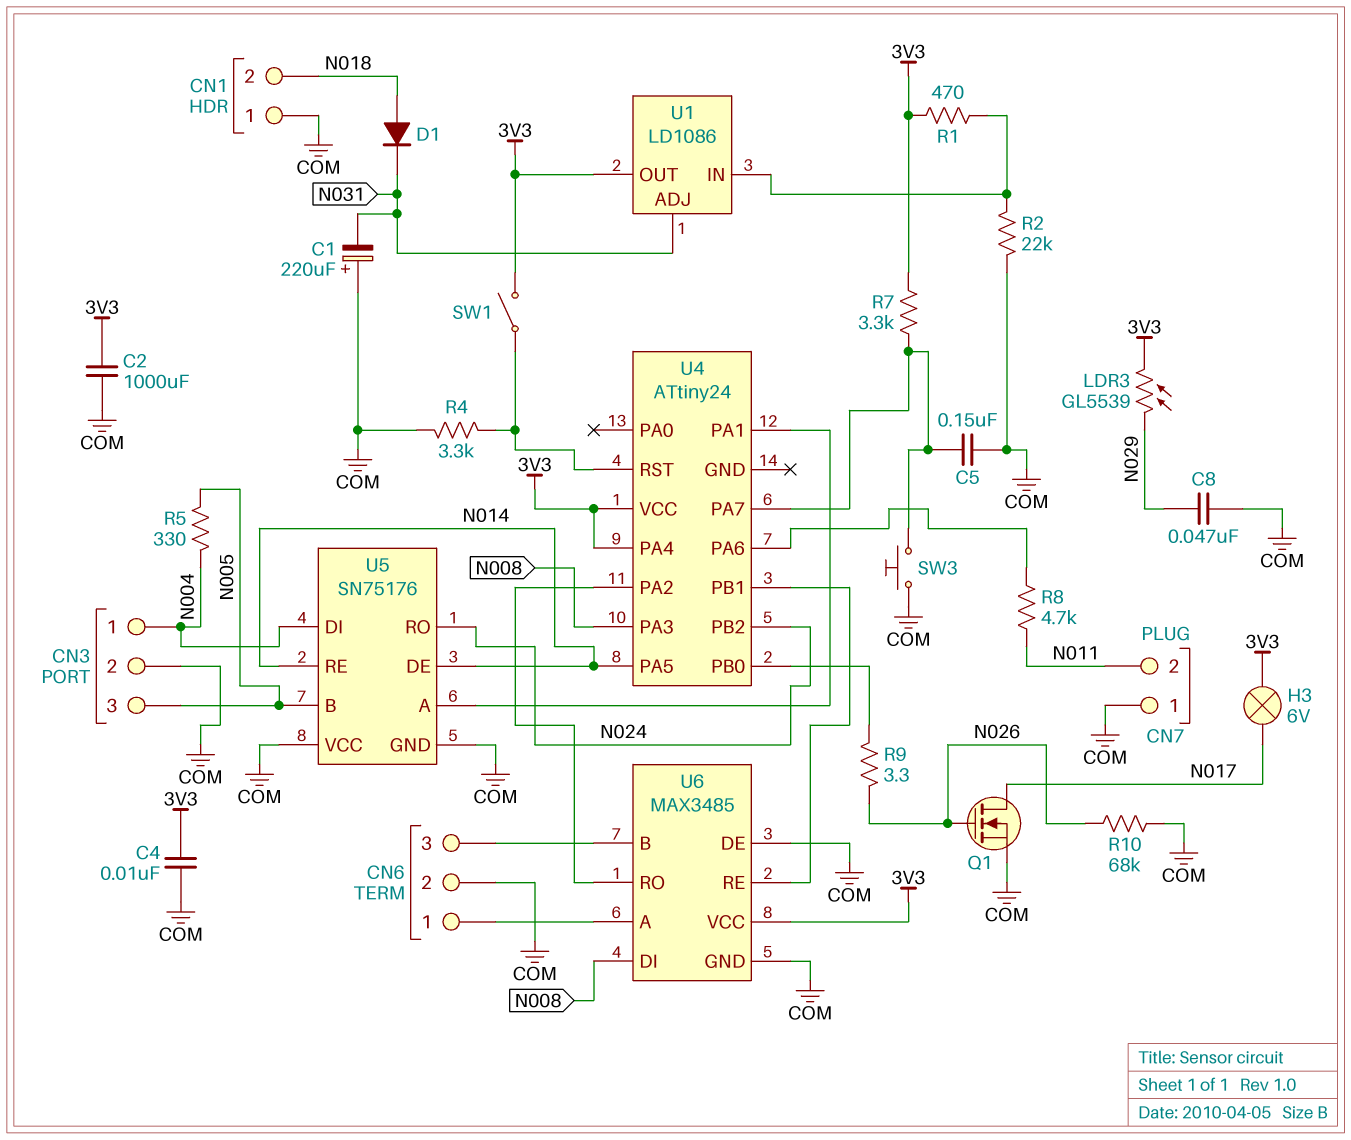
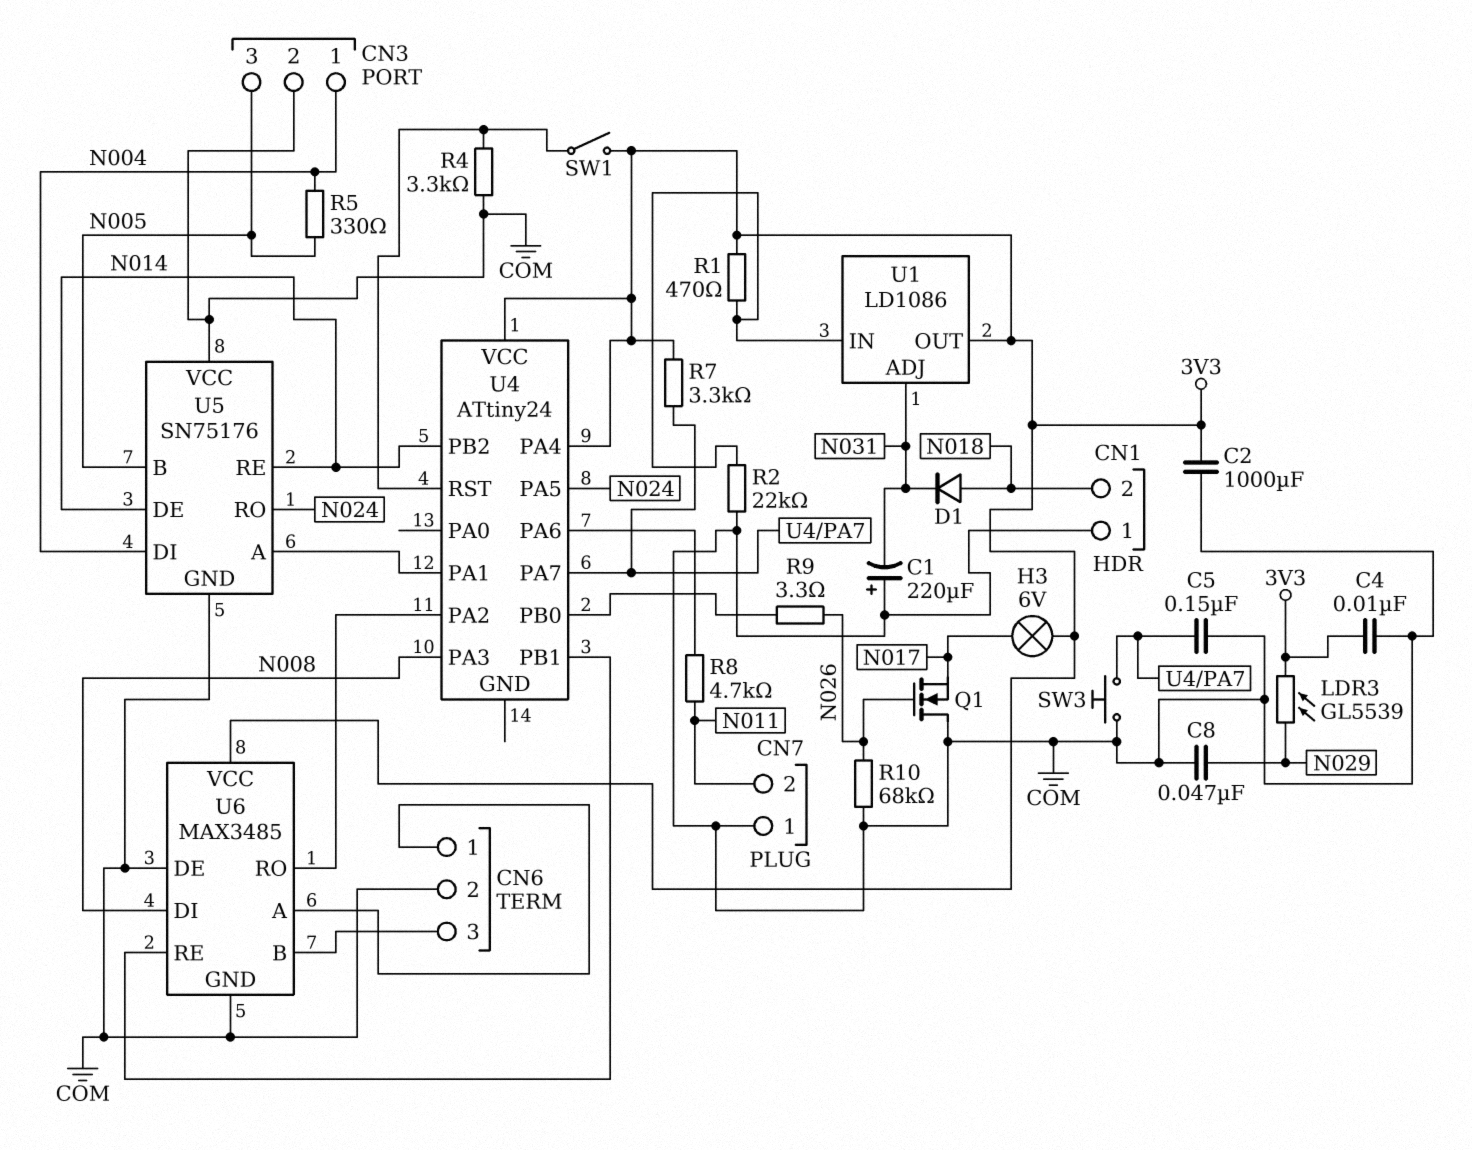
Q1: NMOS (G N026, D N017, S COM) -> NMOS (G N026, D COM, S N017)
U4 pin PA5: N014 -> N024
U4 pin PB2: N024 -> N014

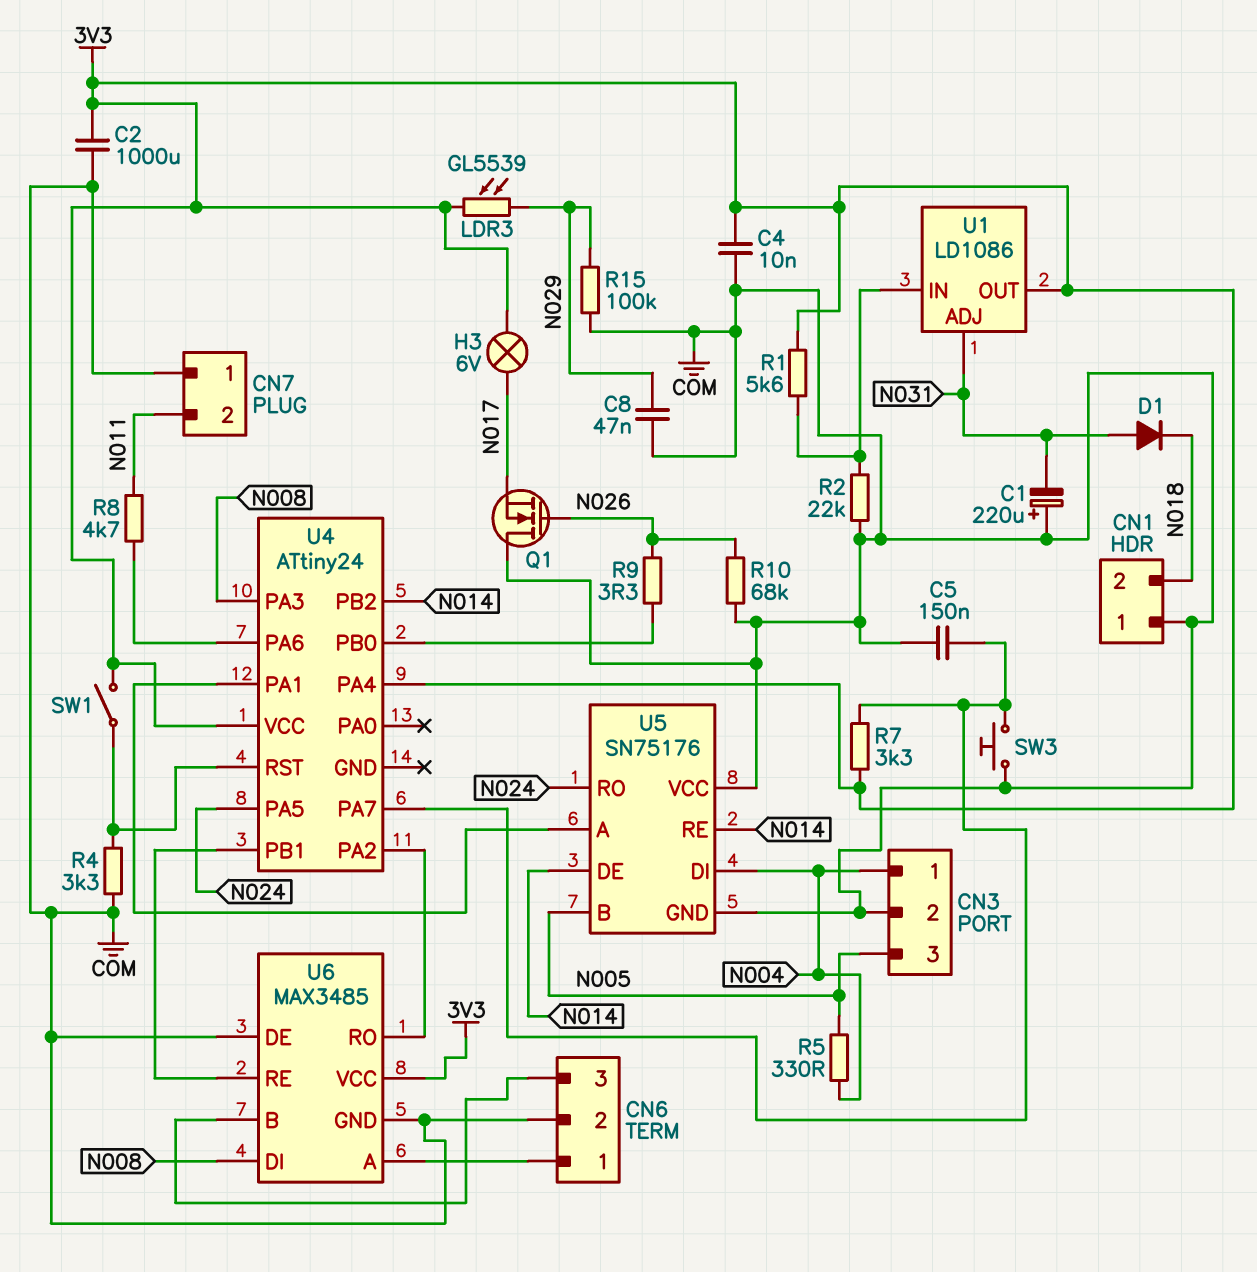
D1: diode (A N018, K N031) -> diode (A N031, K N018)
R1: 470 (3V3, U1/IN) -> 5.6k (3V3, U1/IN)
R15: none -> 100k (COM, N029)

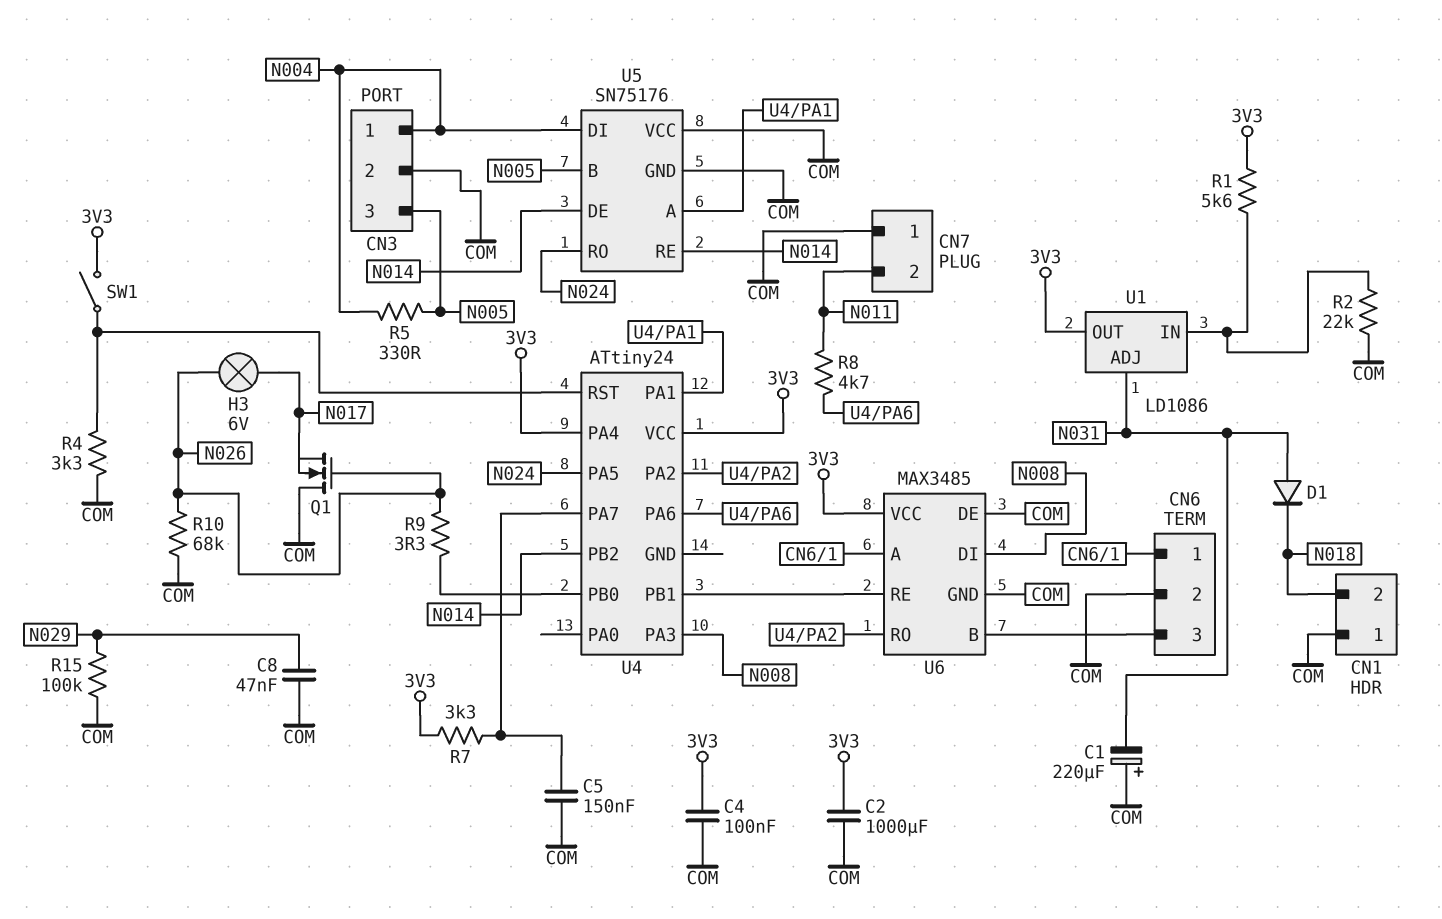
C4: 10nF (3V3, COM) -> 100nF (3V3, COM)
H3: lamp 6V (3V3, N017) -> lamp 6V (N017, N026)
LDR3: GL5539 (3V3, N029) -> none
SW3: button (COM, U4/PA7) -> none

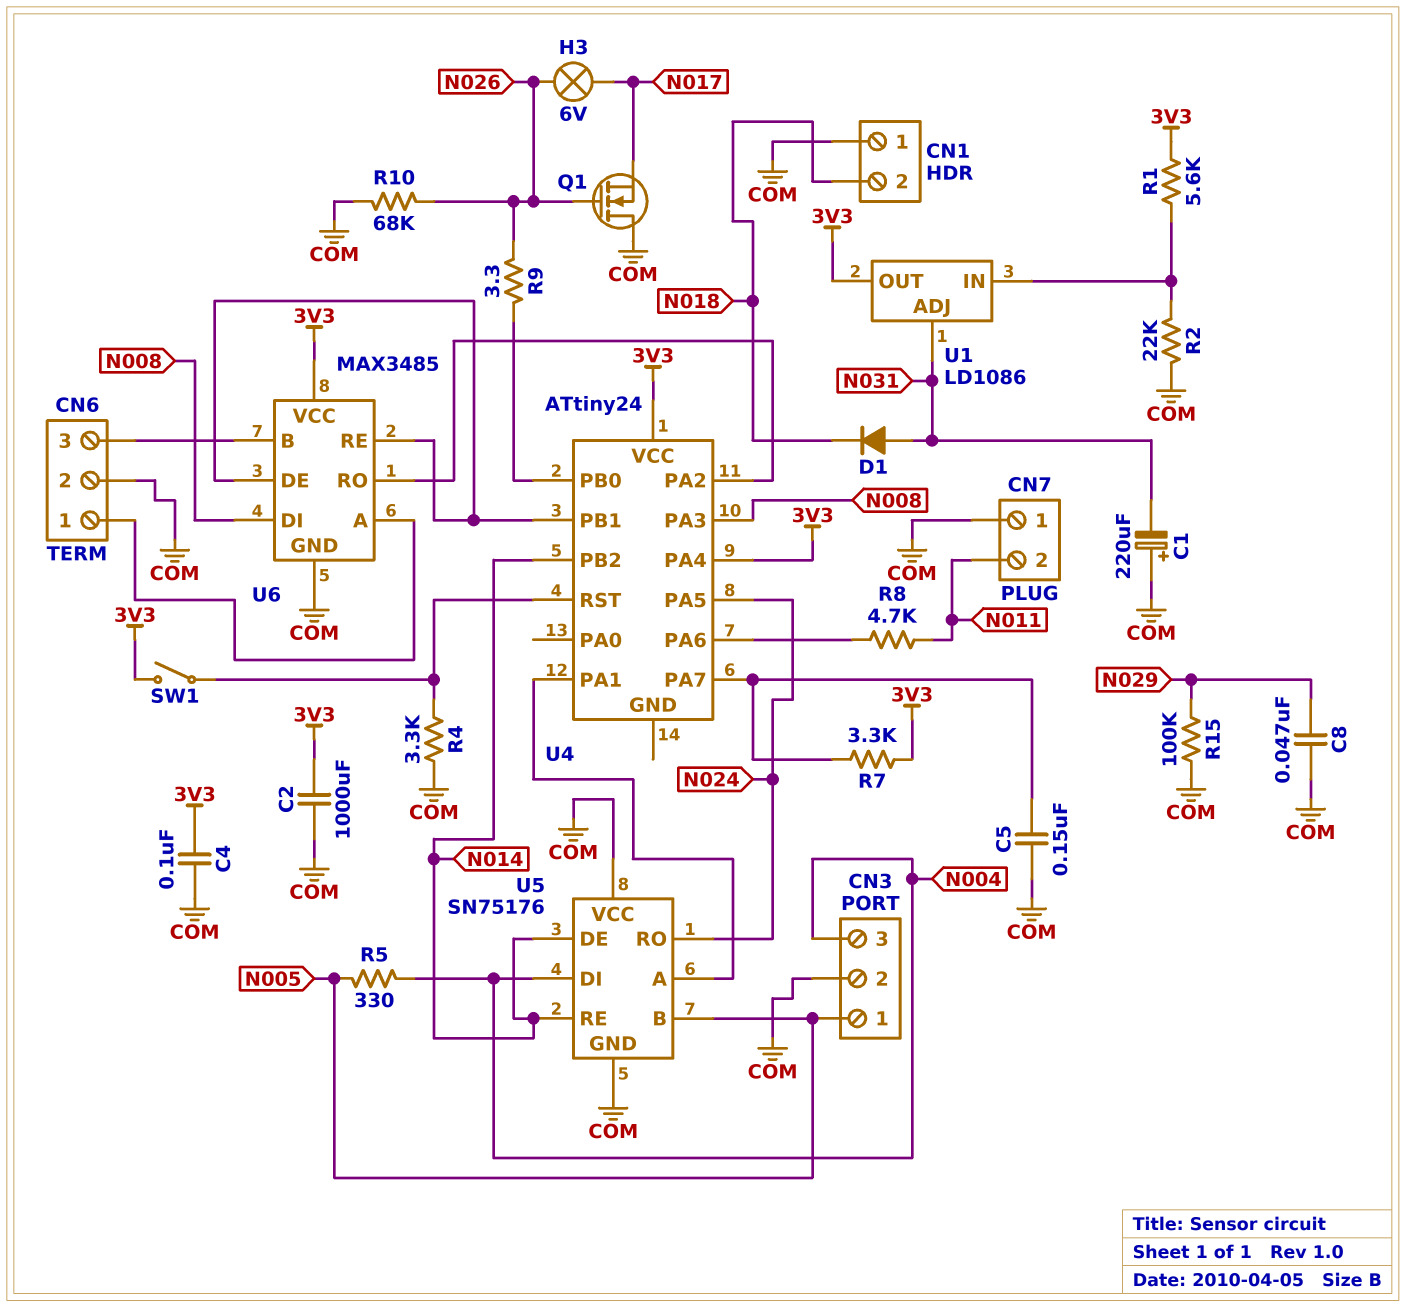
CN3 pin 1: N004 -> N005
CN3 pin 3: N005 -> N004
U6 pin DE: COM -> U4/PB1

